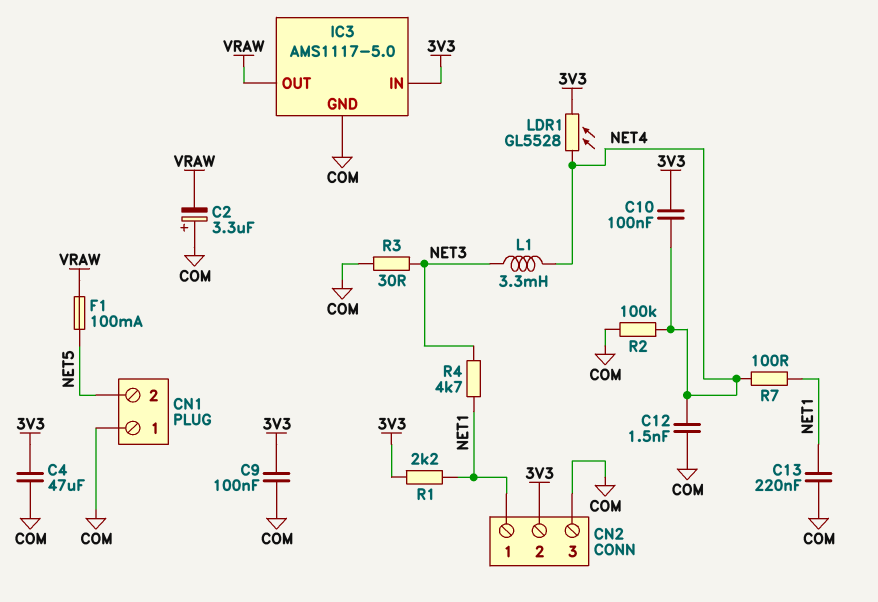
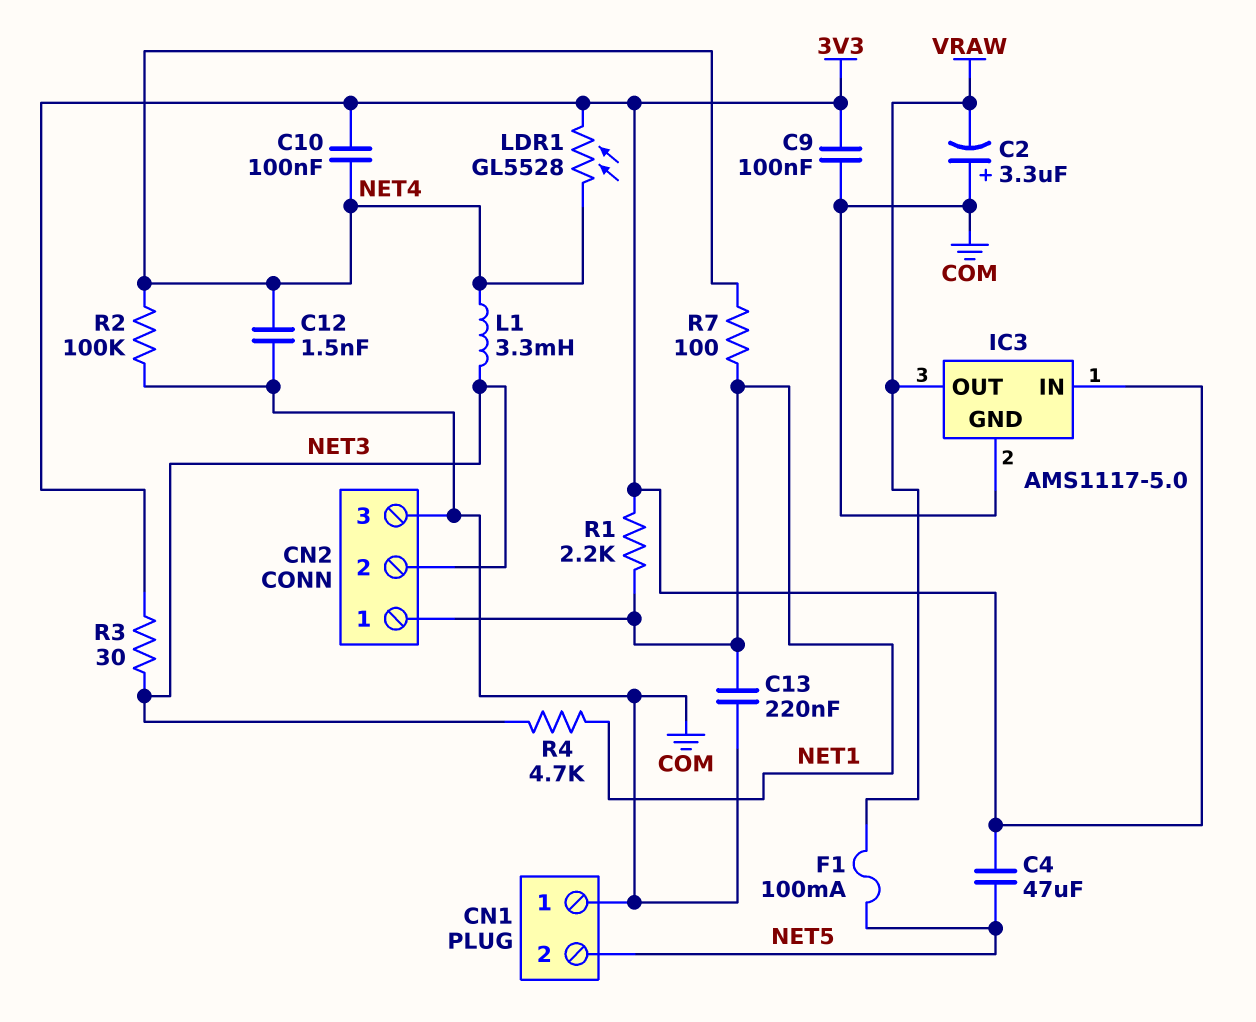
C4: 47uF (3V3, COM) -> 47uF (3V3, NET5)
CN2 pin 2: 3V3 -> NET3
R3: 30 (COM, NET3) -> 30 (3V3, NET3)

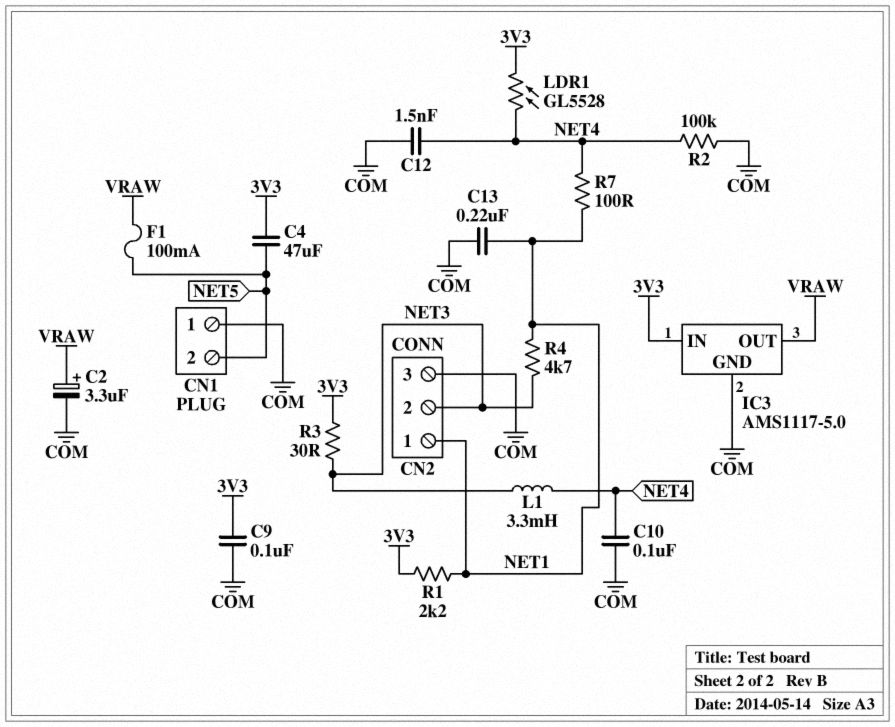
C2: 3.3uF (plus COM, minus VRAW) -> 3.3uF (plus VRAW, minus COM)
C10: 100nF (3V3, NET4) -> 100nF (COM, NET4)

